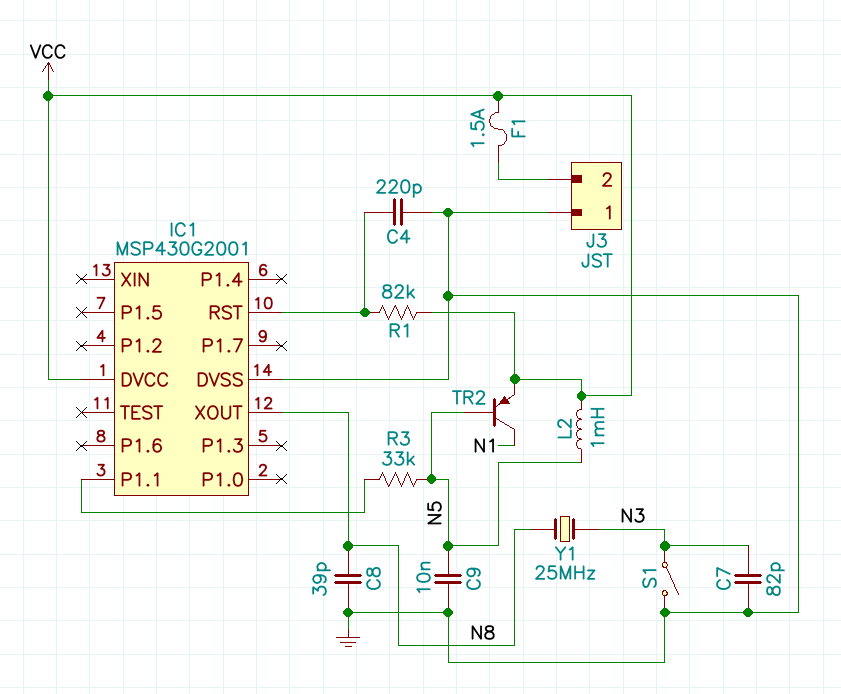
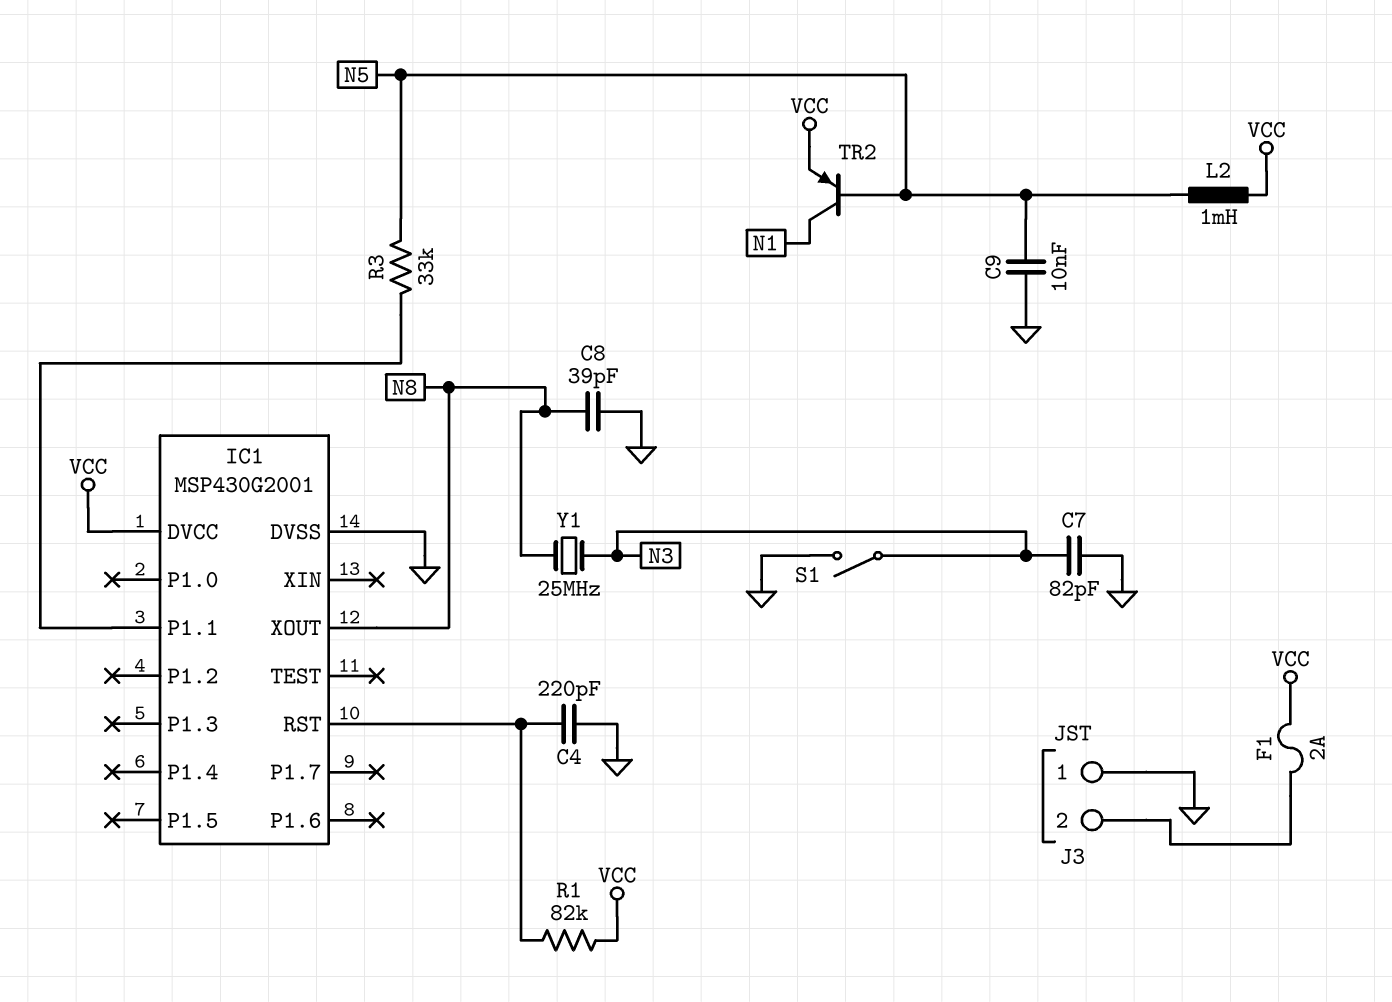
F1: 1.5A (J3/2, VCC) -> 2A (J3/2, VCC)

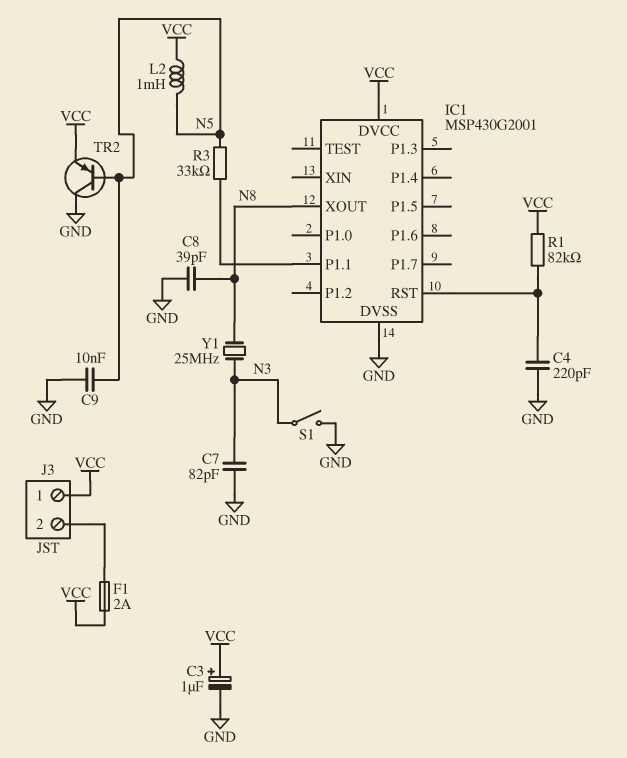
C3: none -> 1uF (plus VCC, minus GND)
J3 pin 1: GND -> VCC
TR2: PNP (B N5, C N1, E VCC) -> PNP (B N5, C GND, E VCC)

